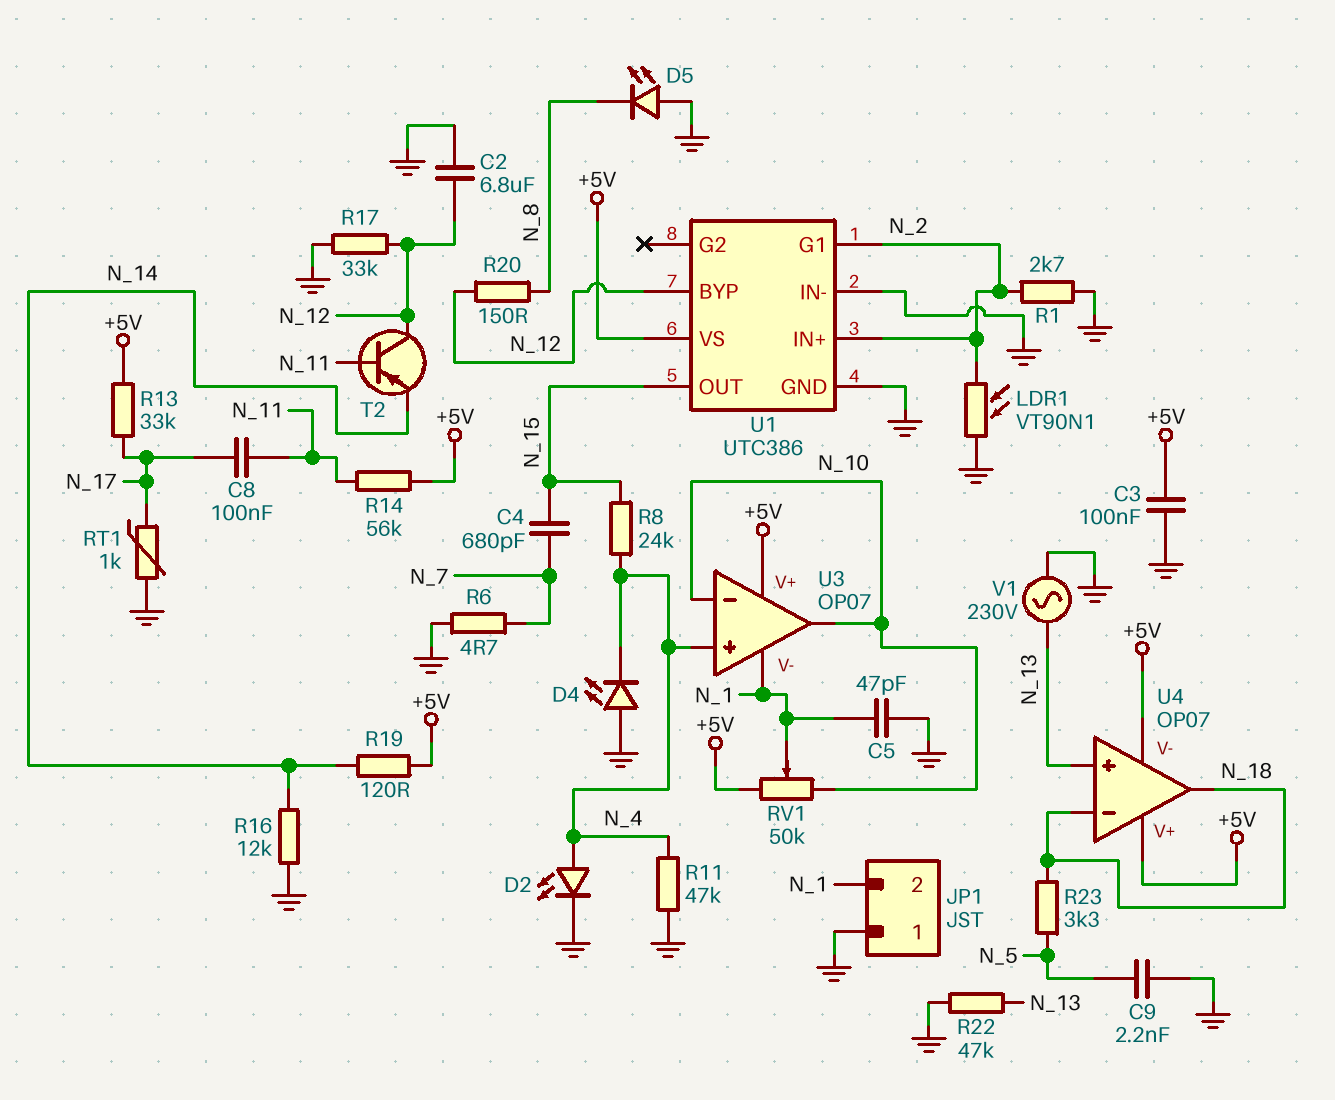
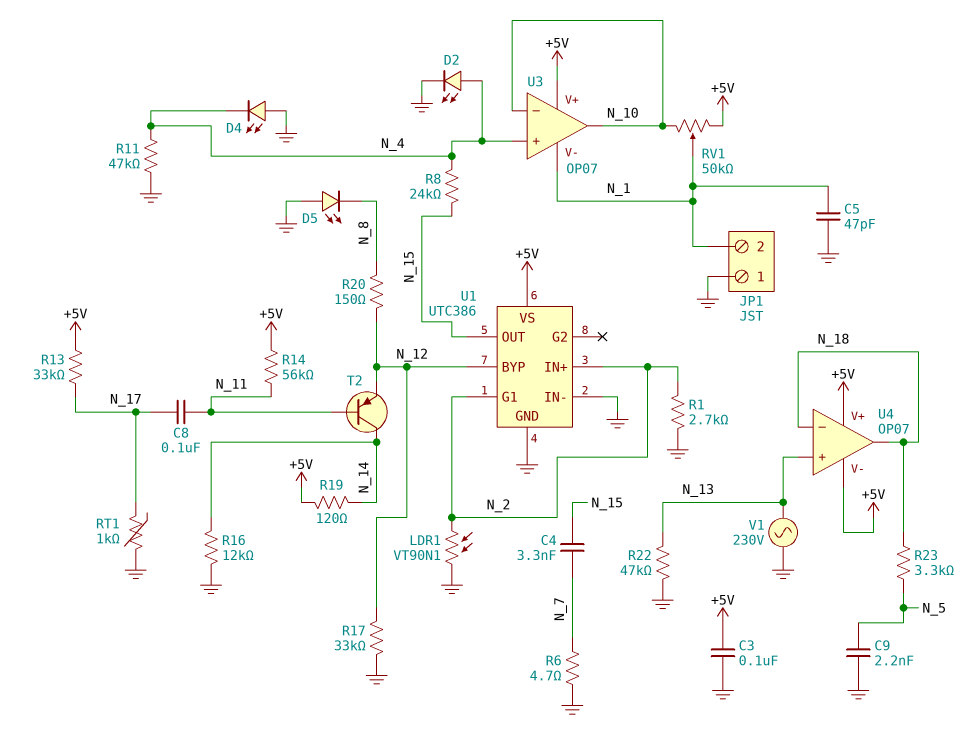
C2: 6.8uF (GND, N_12) -> none
C4: 680pF (N_7, N_15) -> 3.3nF (N_7, N_15)
T2: PNP (B N_11, C N_12, E N_14) -> PNP (B N_11, C N_14, E N_12)

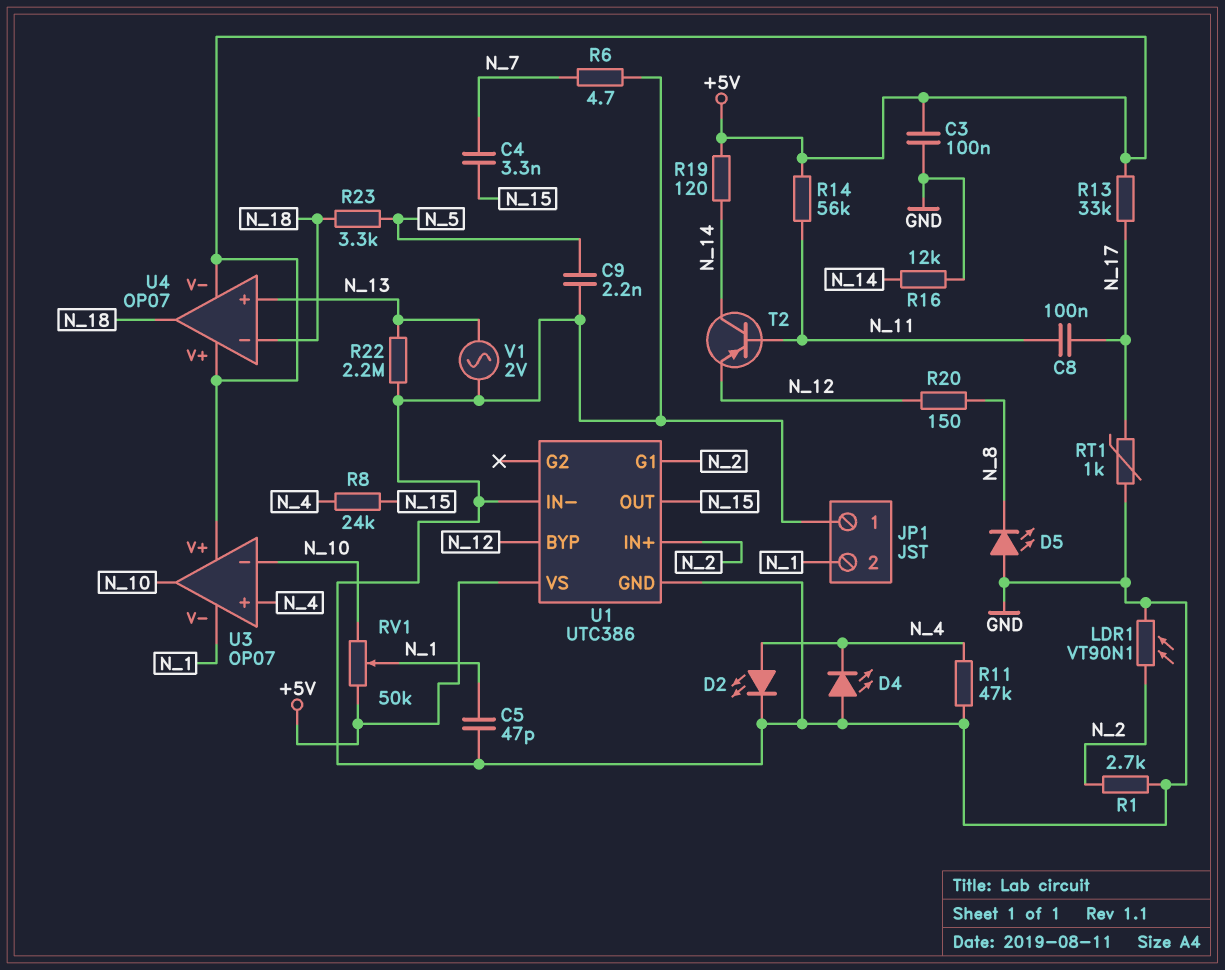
R17: 33k (GND, N_12) -> none
R22: 47k (GND, N_13) -> 2.2M (GND, N_13)
V1: AC 230V (GND, N_13) -> AC 2V (GND, N_13)

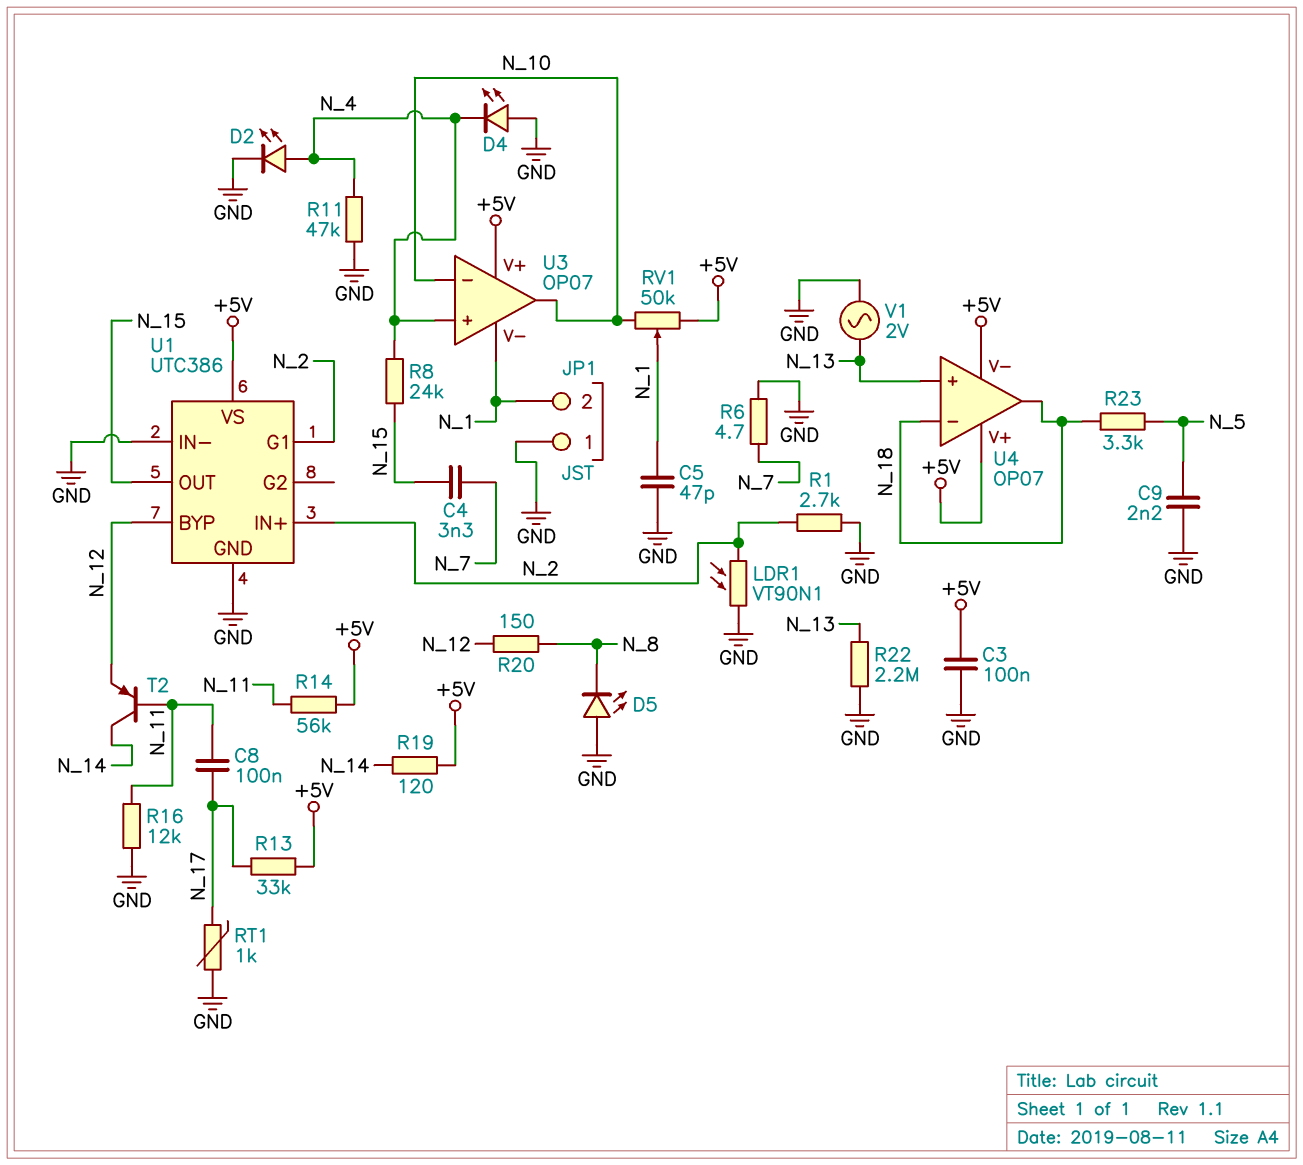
R16: 12k (GND, N_14) -> 12k (GND, N_11)

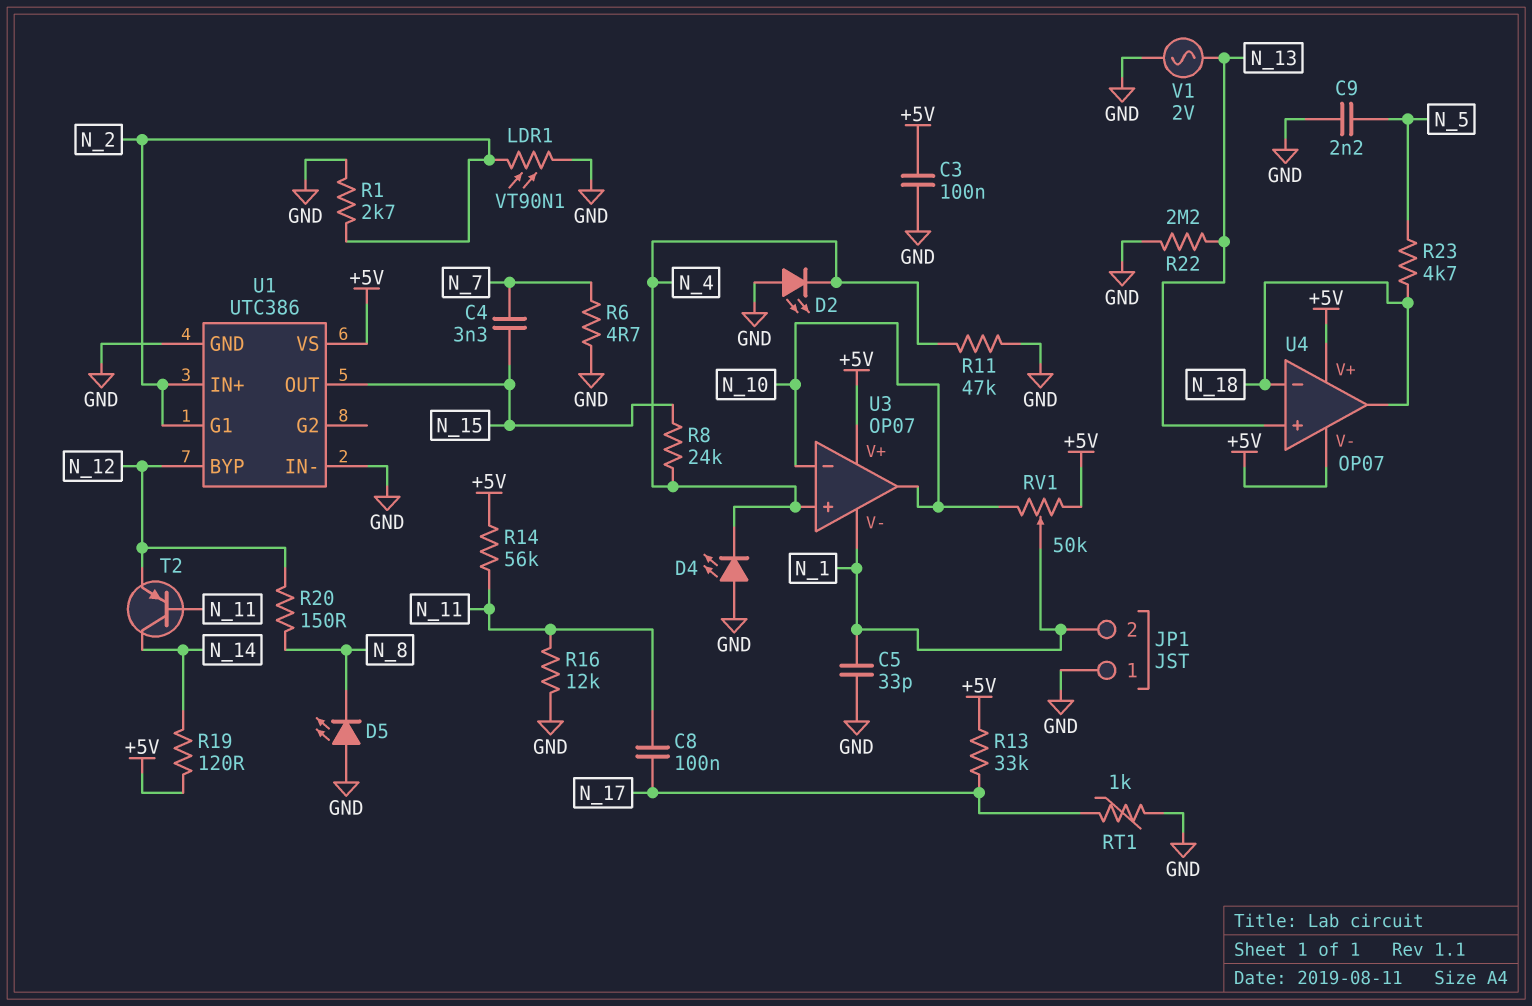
C5: 47pF (GND, N_1) -> 33pF (GND, N_1)
D2: LED (A N_4, K GND) -> LED (A GND, K N_4)
R23: 3.3k (N_5, N_18) -> 4.7k (N_5, N_18)

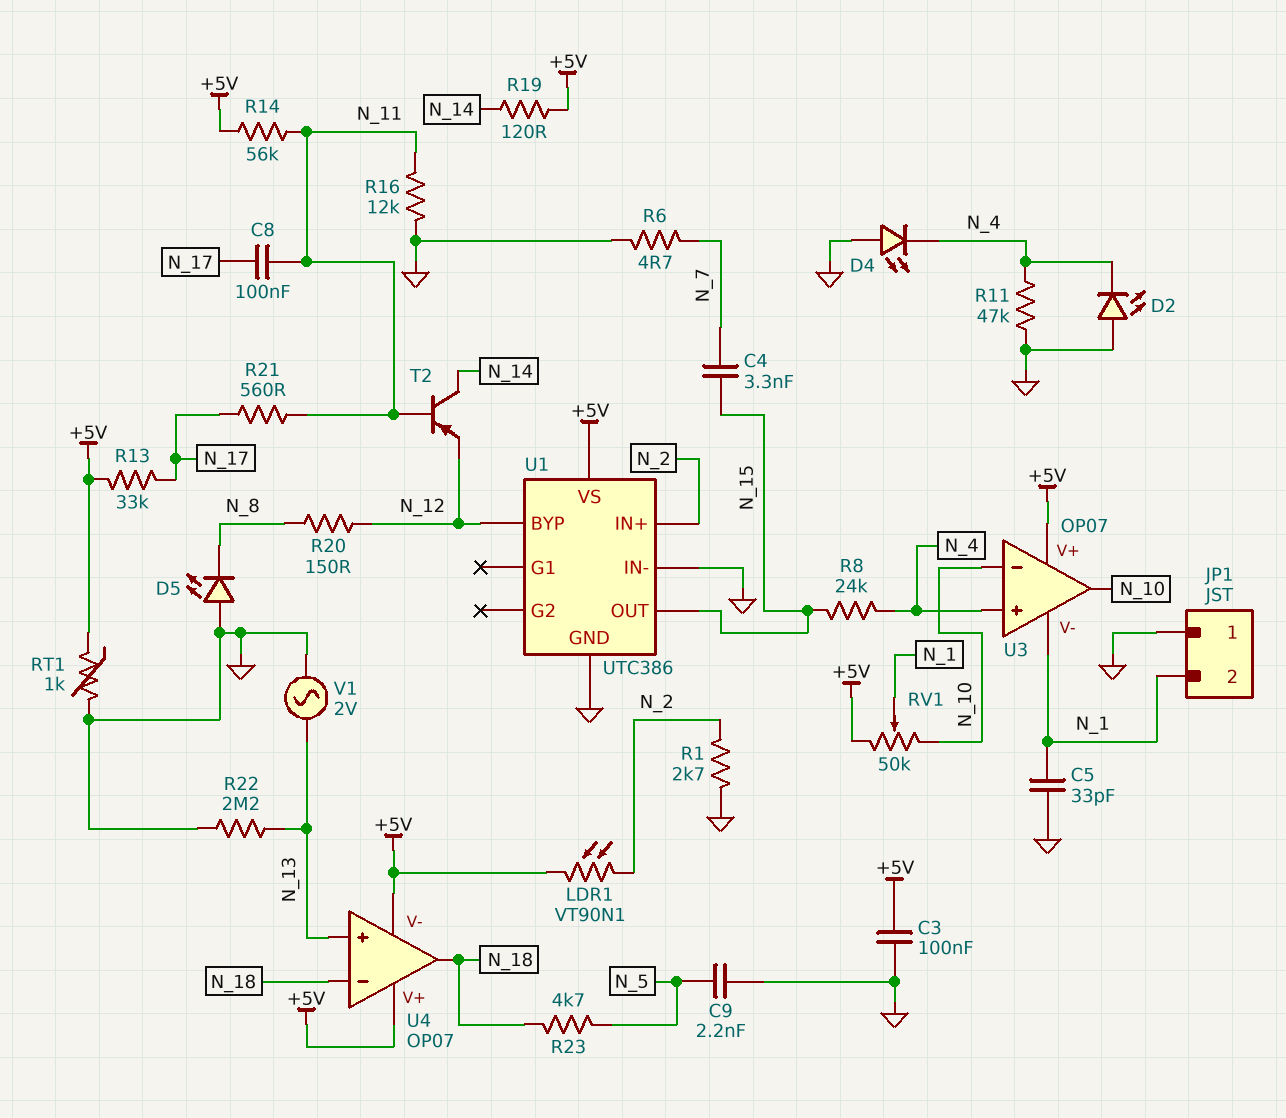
LDR1: VT90N1 (GND, N_2) -> VT90N1 (+5V, N_2)
R21: none -> 560 (N_11, N_17)
RT1: 1k (GND, N_17) -> 1k (+5V, GND)
U1 pin G1: N_2 -> none

